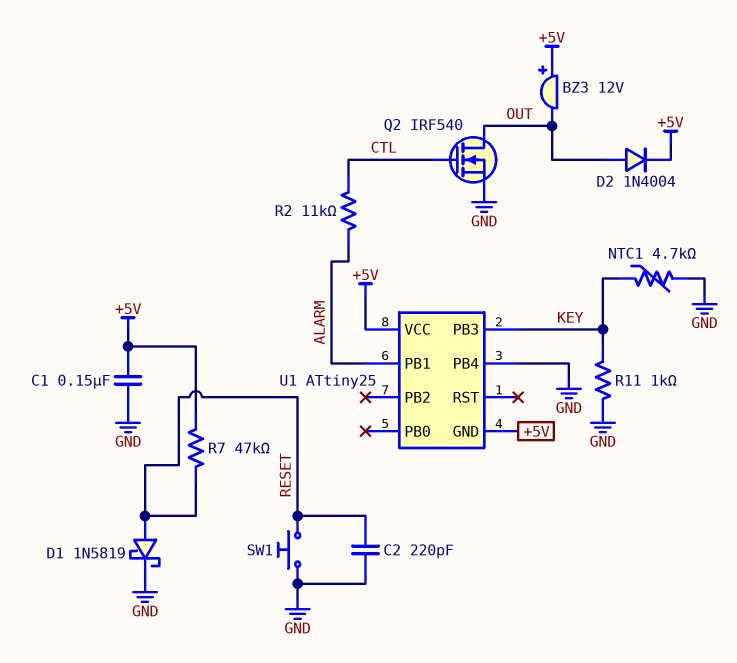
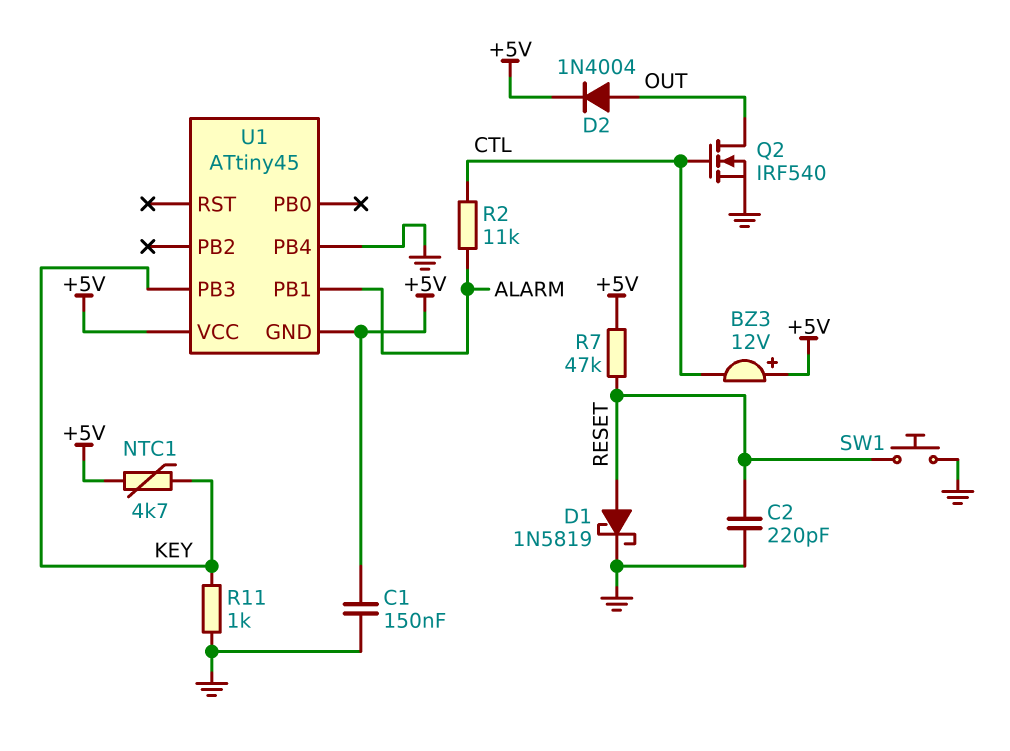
BZ3: buzzer 12V (plus +5V, minus OUT) -> buzzer 12V (plus +5V, minus CTL)
NTC1: 4.7k (GND, KEY) -> 4.7k (+5V, KEY)
U1: ATtiny25 -> ATtiny45

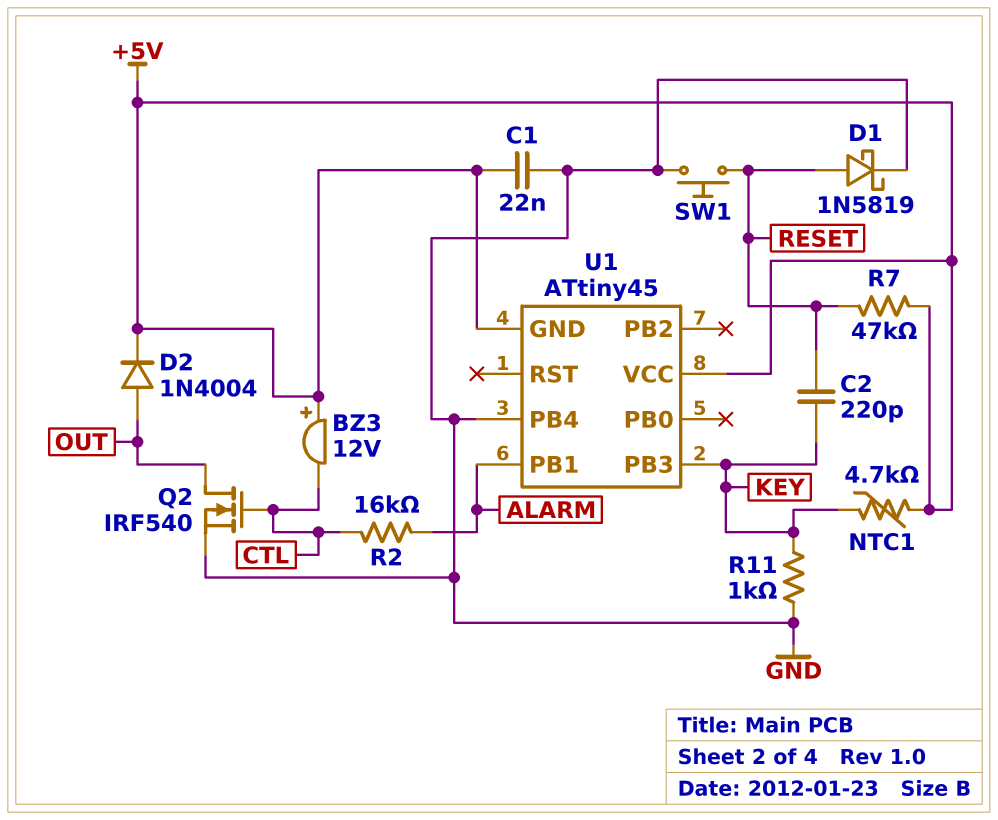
C1: 150nF (+5V, GND) -> 22nF (+5V, GND)
C2: 220pF (GND, RESET) -> 220pF (KEY, RESET)
R2: 11k (ALARM, CTL) -> 16k (ALARM, CTL)

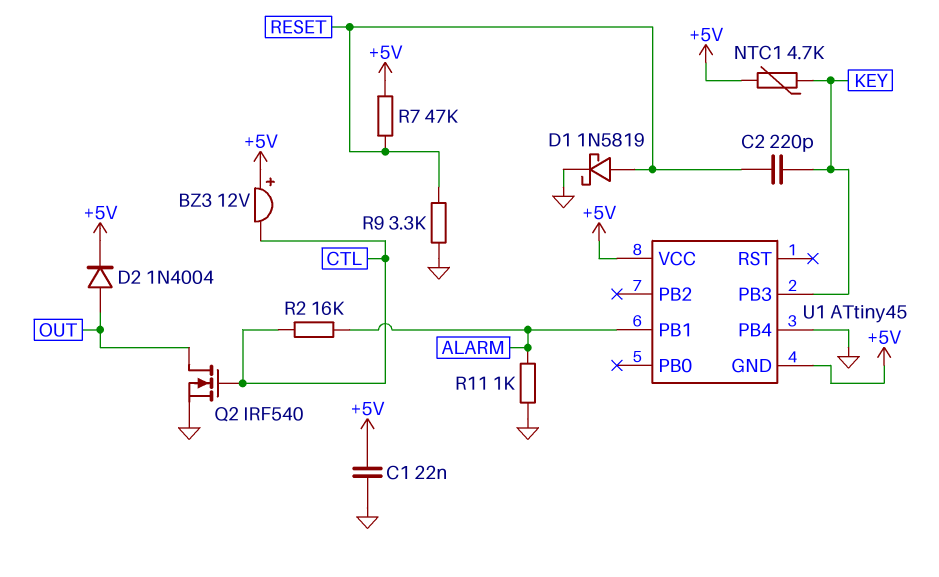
R9: none -> 3.3k (GND, RESET)
R11: 1k (GND, KEY) -> 1k (ALARM, GND)
SW1: button (GND, RESET) -> none

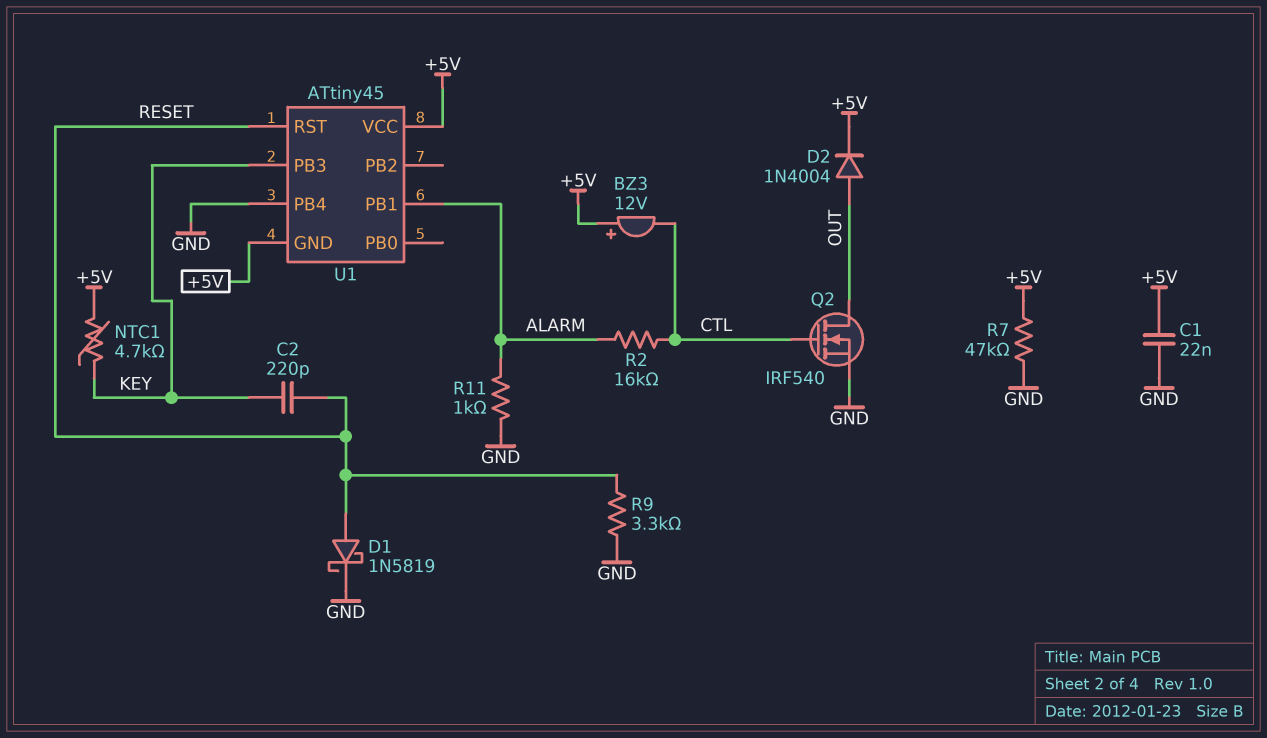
R7: 47k (+5V, RESET) -> 47k (+5V, GND)
U1 pin RST: none -> RESET

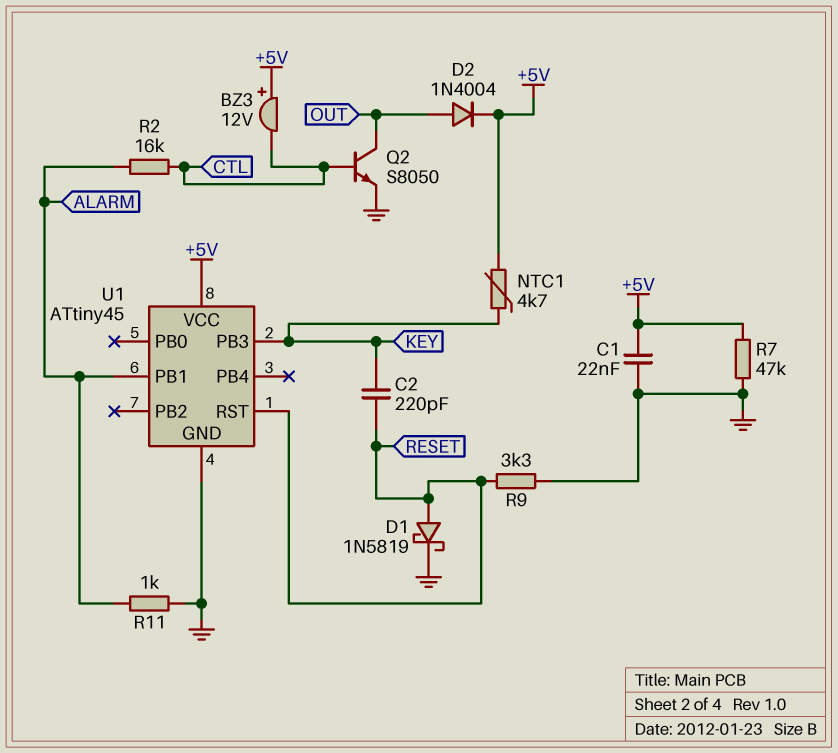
Q2: NMOS IRF540 (G CTL, D OUT, S GND) -> NPN S8050 (B CTL, C OUT, E GND)
U1 pin GND: +5V -> GND
U1 pin PB4: GND -> none

